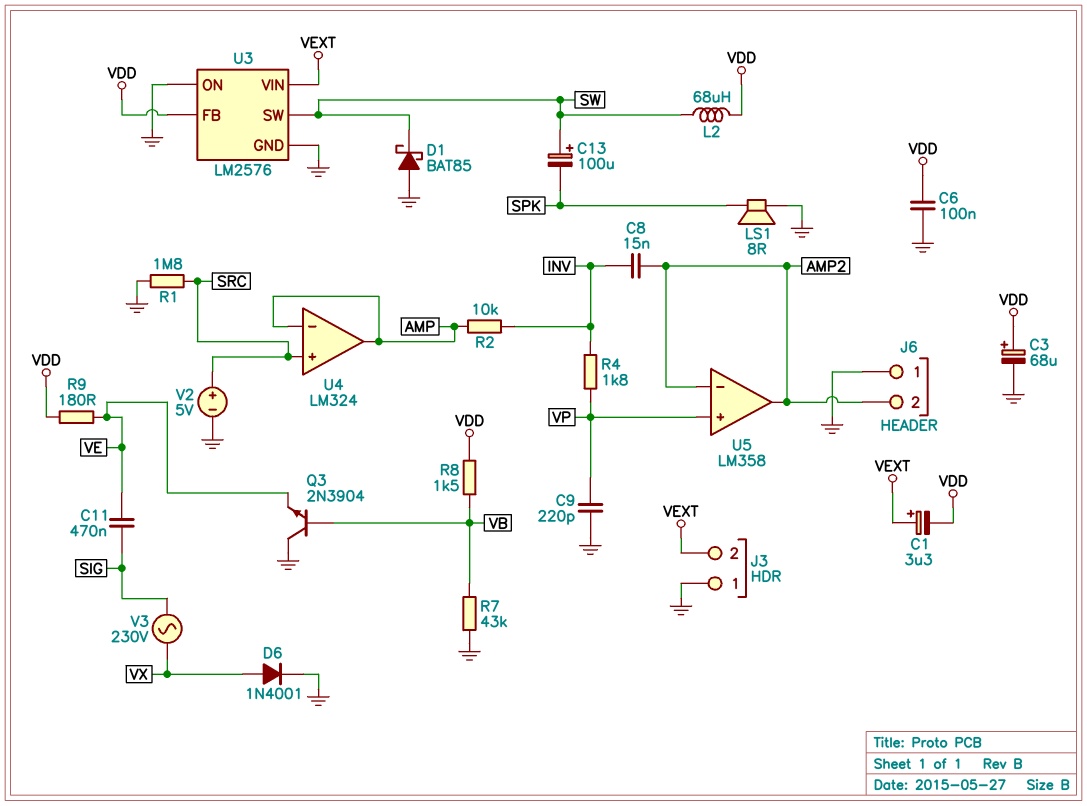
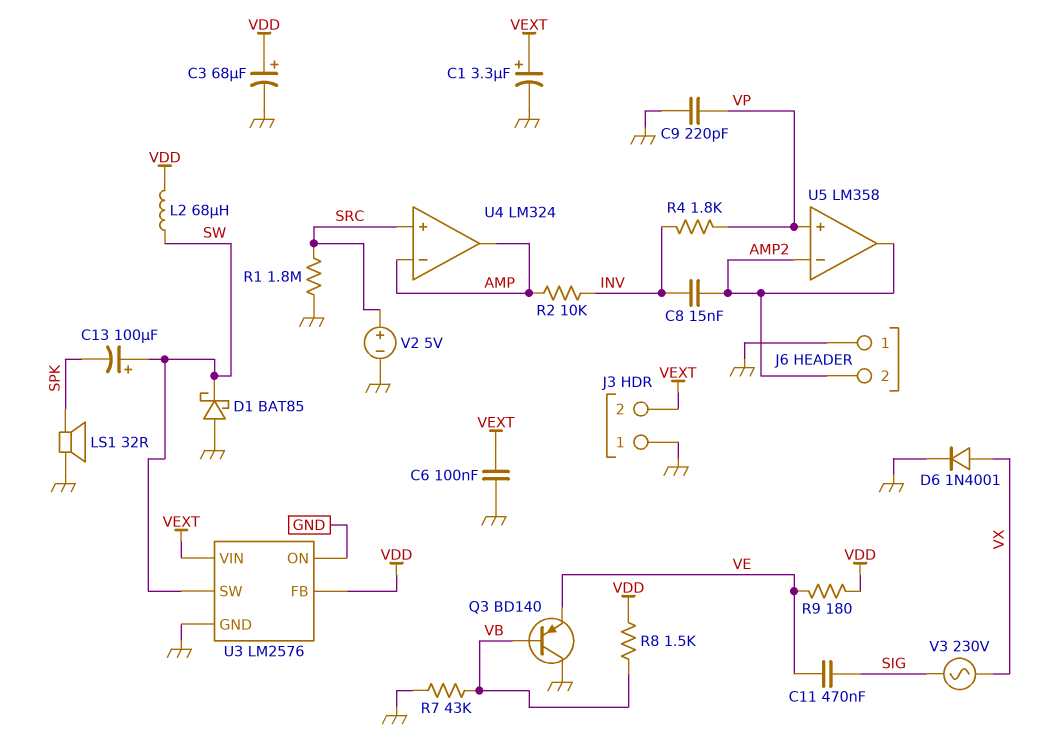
C1: 3.3uF (plus VEXT, minus VDD) -> 3.3uF (plus VEXT, minus GND)
C6: 100nF (GND, VDD) -> 100nF (GND, VEXT)
LS1: speaker 8R (GND, SPK) -> speaker 32R (GND, SPK)
Q3: NPN 2N3904 (B VB, C GND, E VE) -> PNP BD140 (B VB, C GND, E VE)

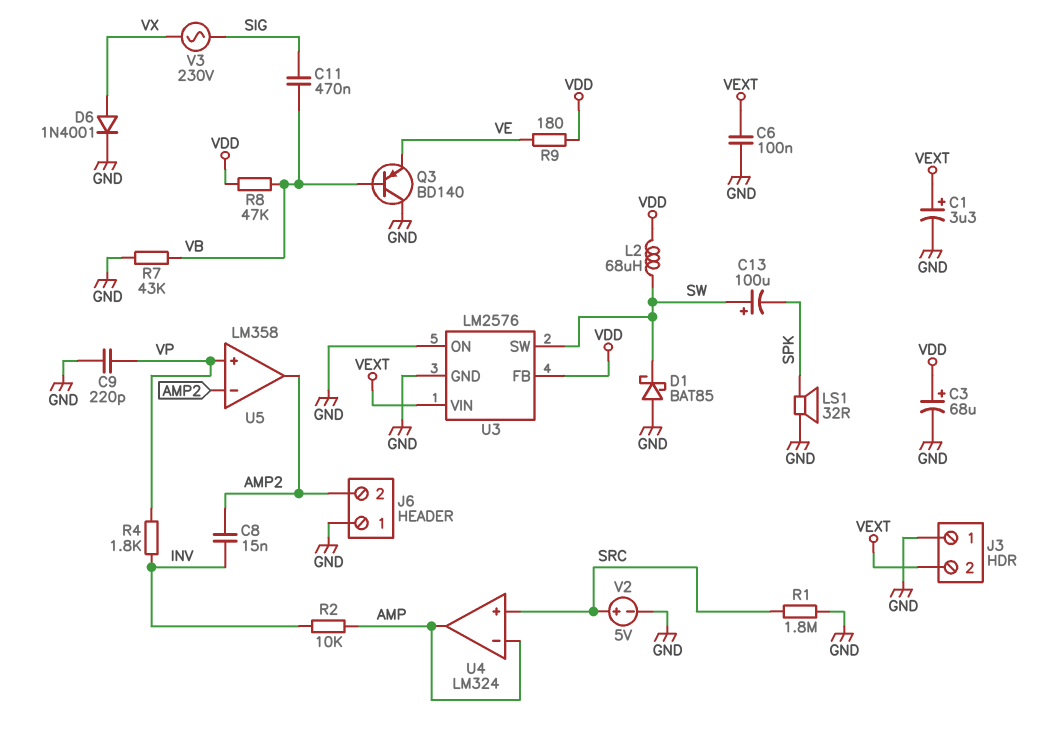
C11: 470nF (SIG, VE) -> 470nF (SIG, VB)
R8: 1.5k (VB, VDD) -> 47k (VB, VDD)

